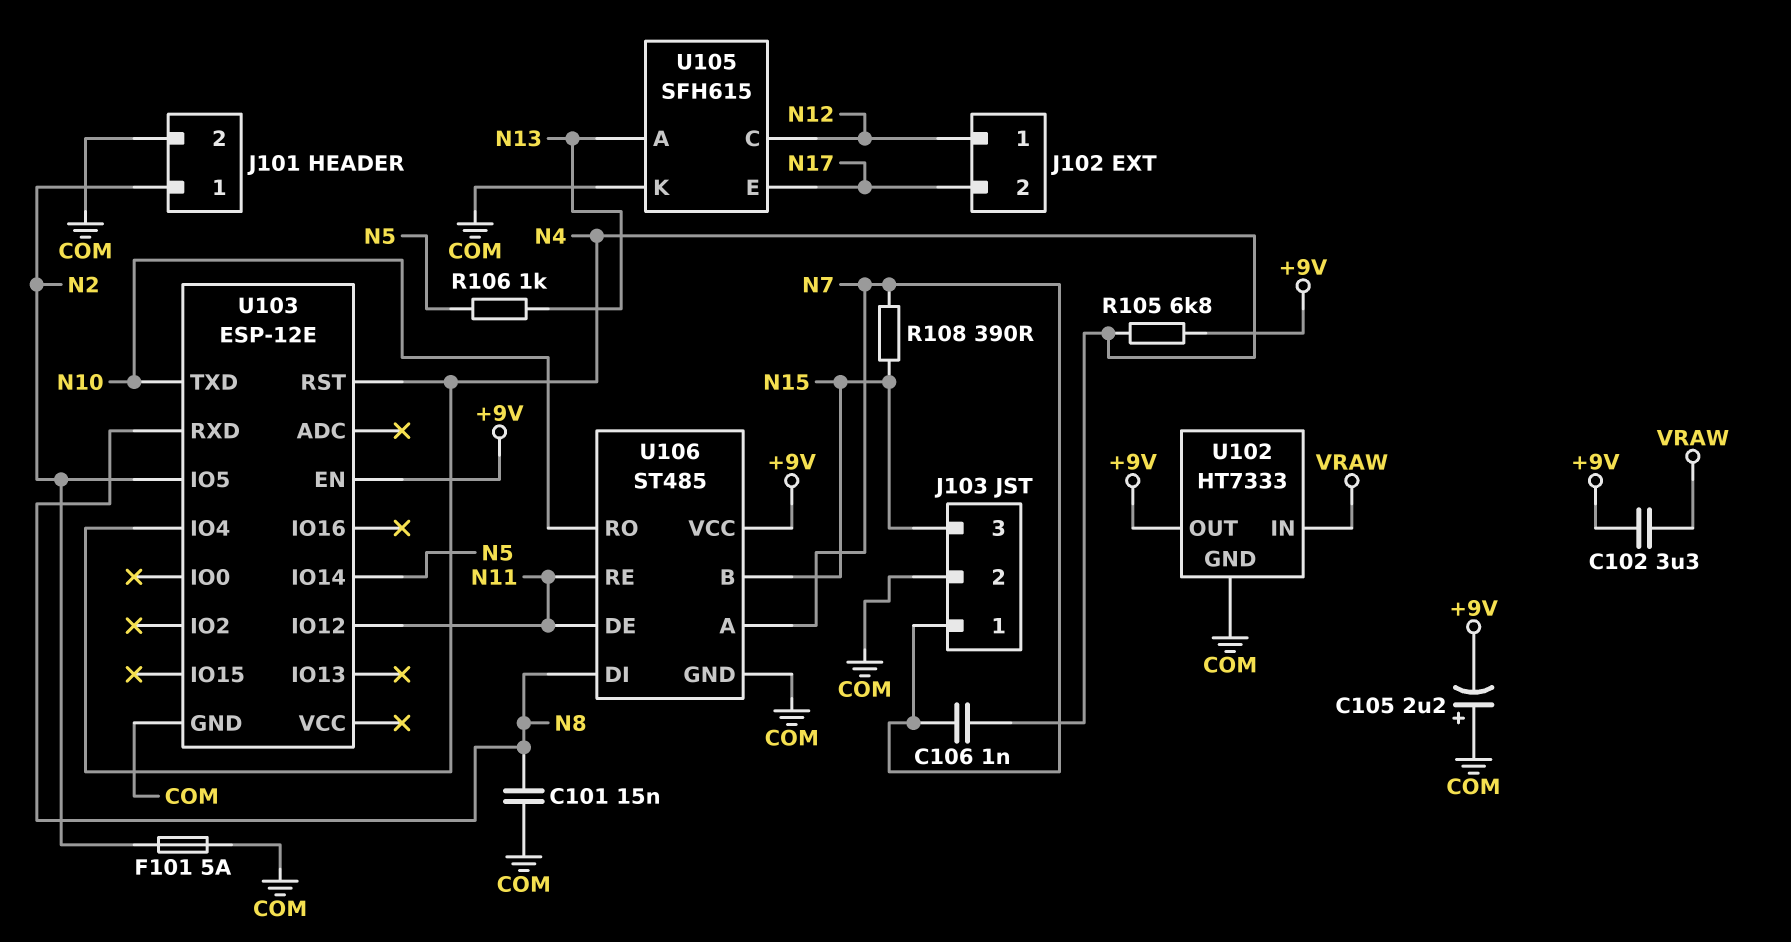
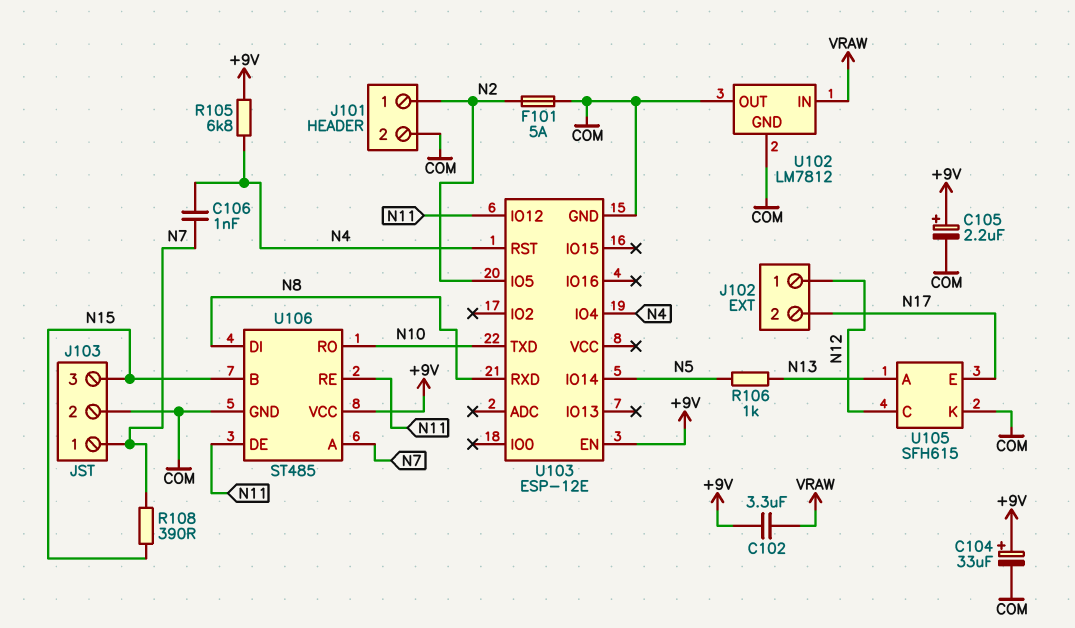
C101: 15nF (COM, N8) -> none
C104: none -> 33uF (plus +9V, minus COM)
C105: 2.2uF (plus COM, minus +9V) -> 2.2uF (plus +9V, minus COM)
U102: HT7333 -> LM7812
U102 pin OUT: +9V -> COM

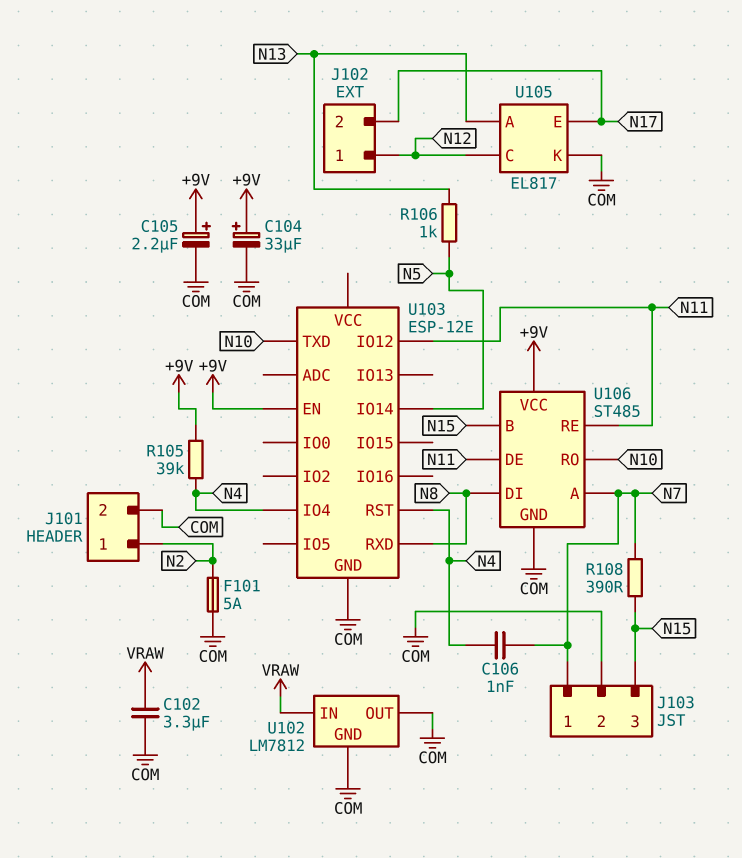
C102: 3.3uF (+9V, VRAW) -> 3.3uF (COM, VRAW)
R105: 6.8k (+9V, N4) -> 39k (+9V, N4)
U103 pin IO5: N2 -> none
U105: SFH615 -> EL817

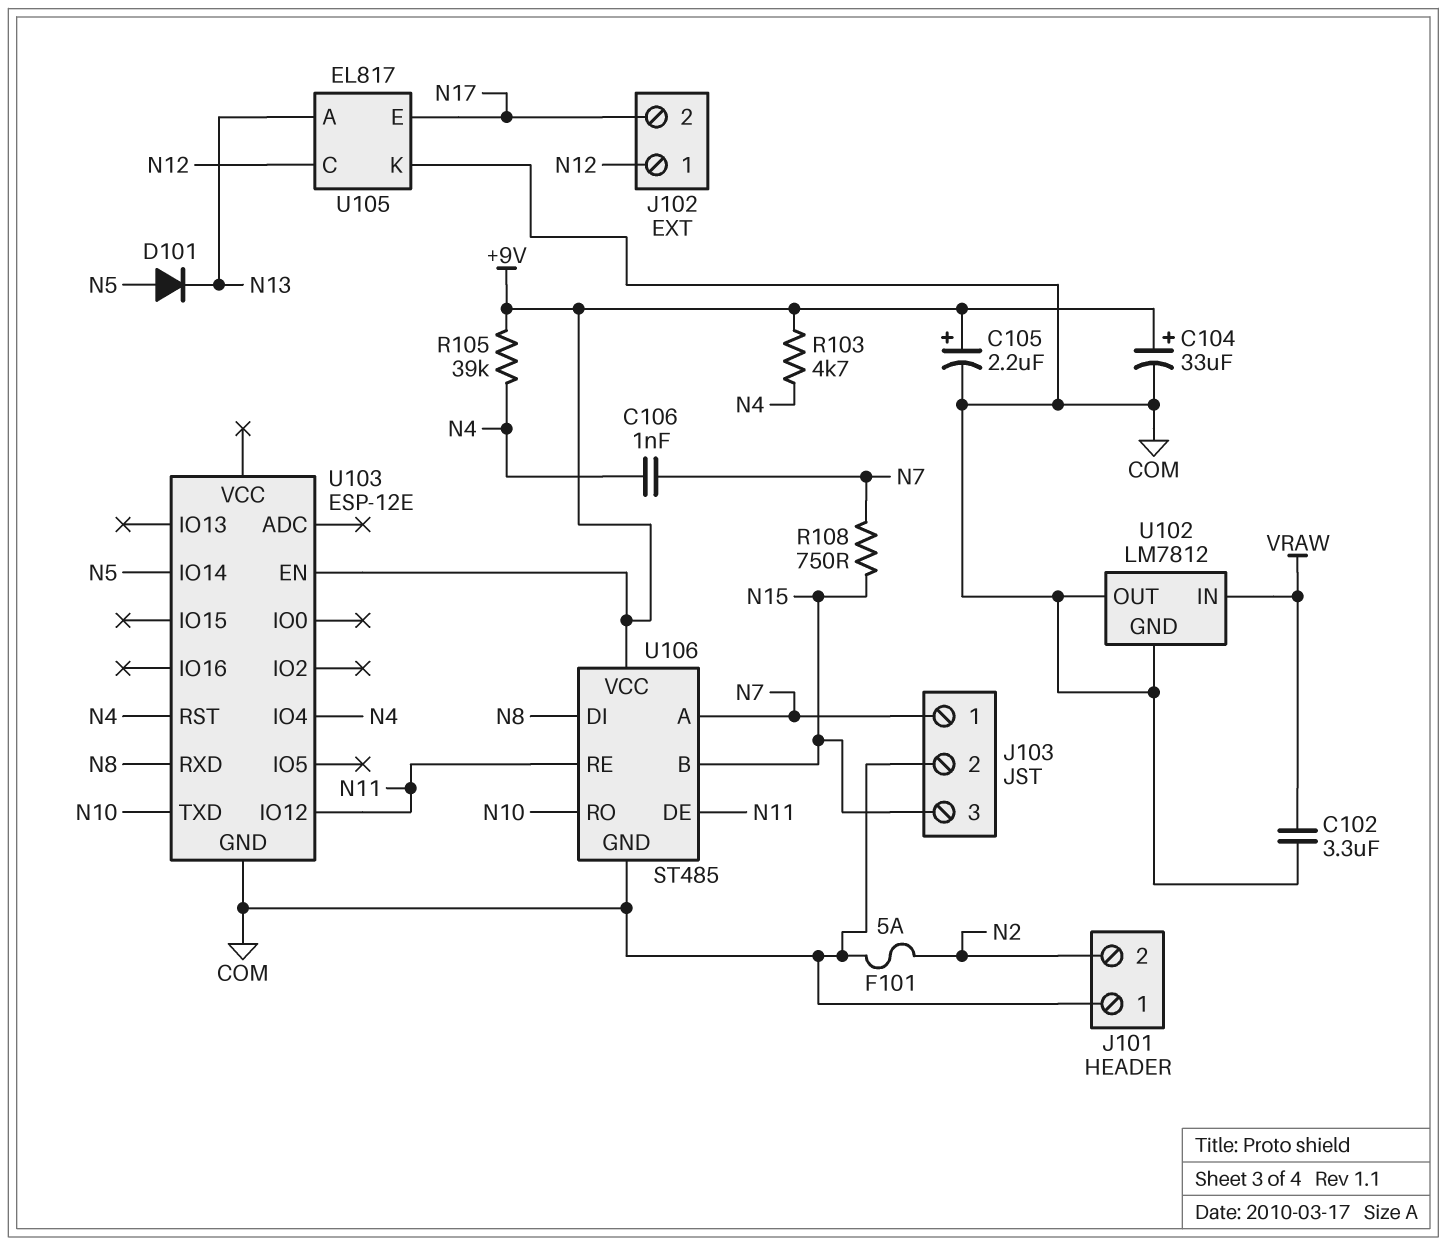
D101: none -> diode (A N5, K N13)
J101 pin 1: N2 -> COM
J101 pin 2: COM -> N2
R103: none -> 4.7k (+9V, N4)
R106: 1k (N5, N13) -> none
R108: 390 (N7, N15) -> 750 (N7, N15)

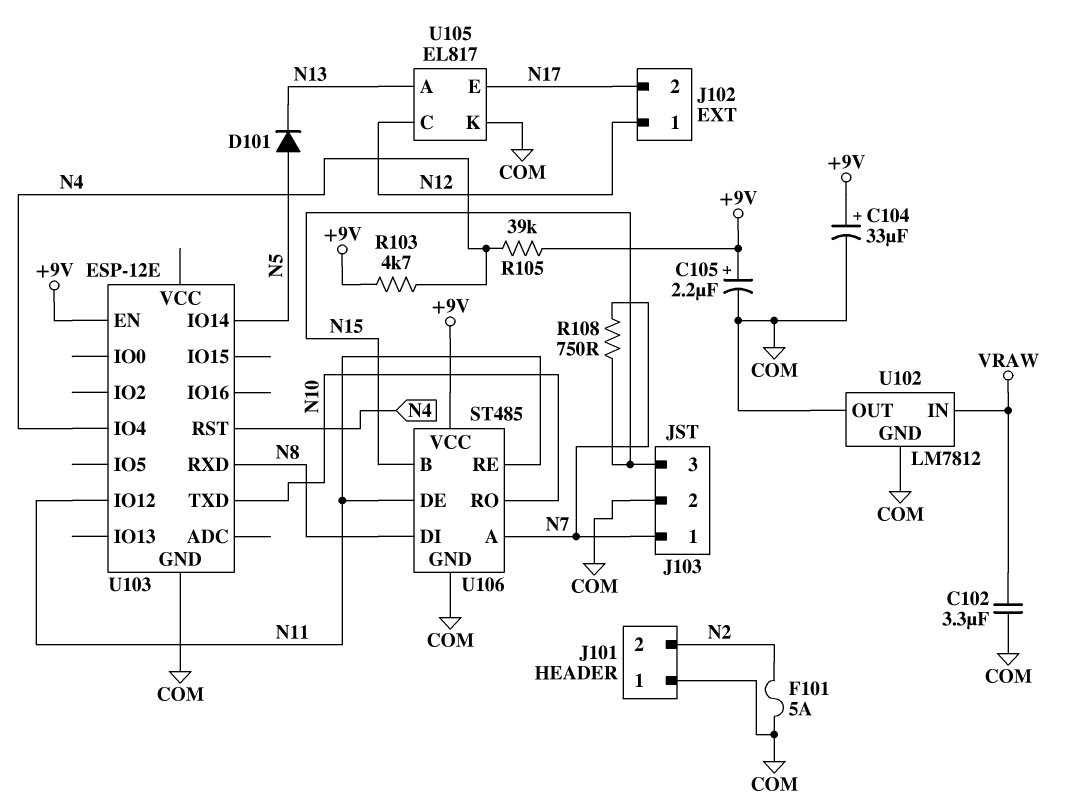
C106: 1nF (N4, N7) -> none

